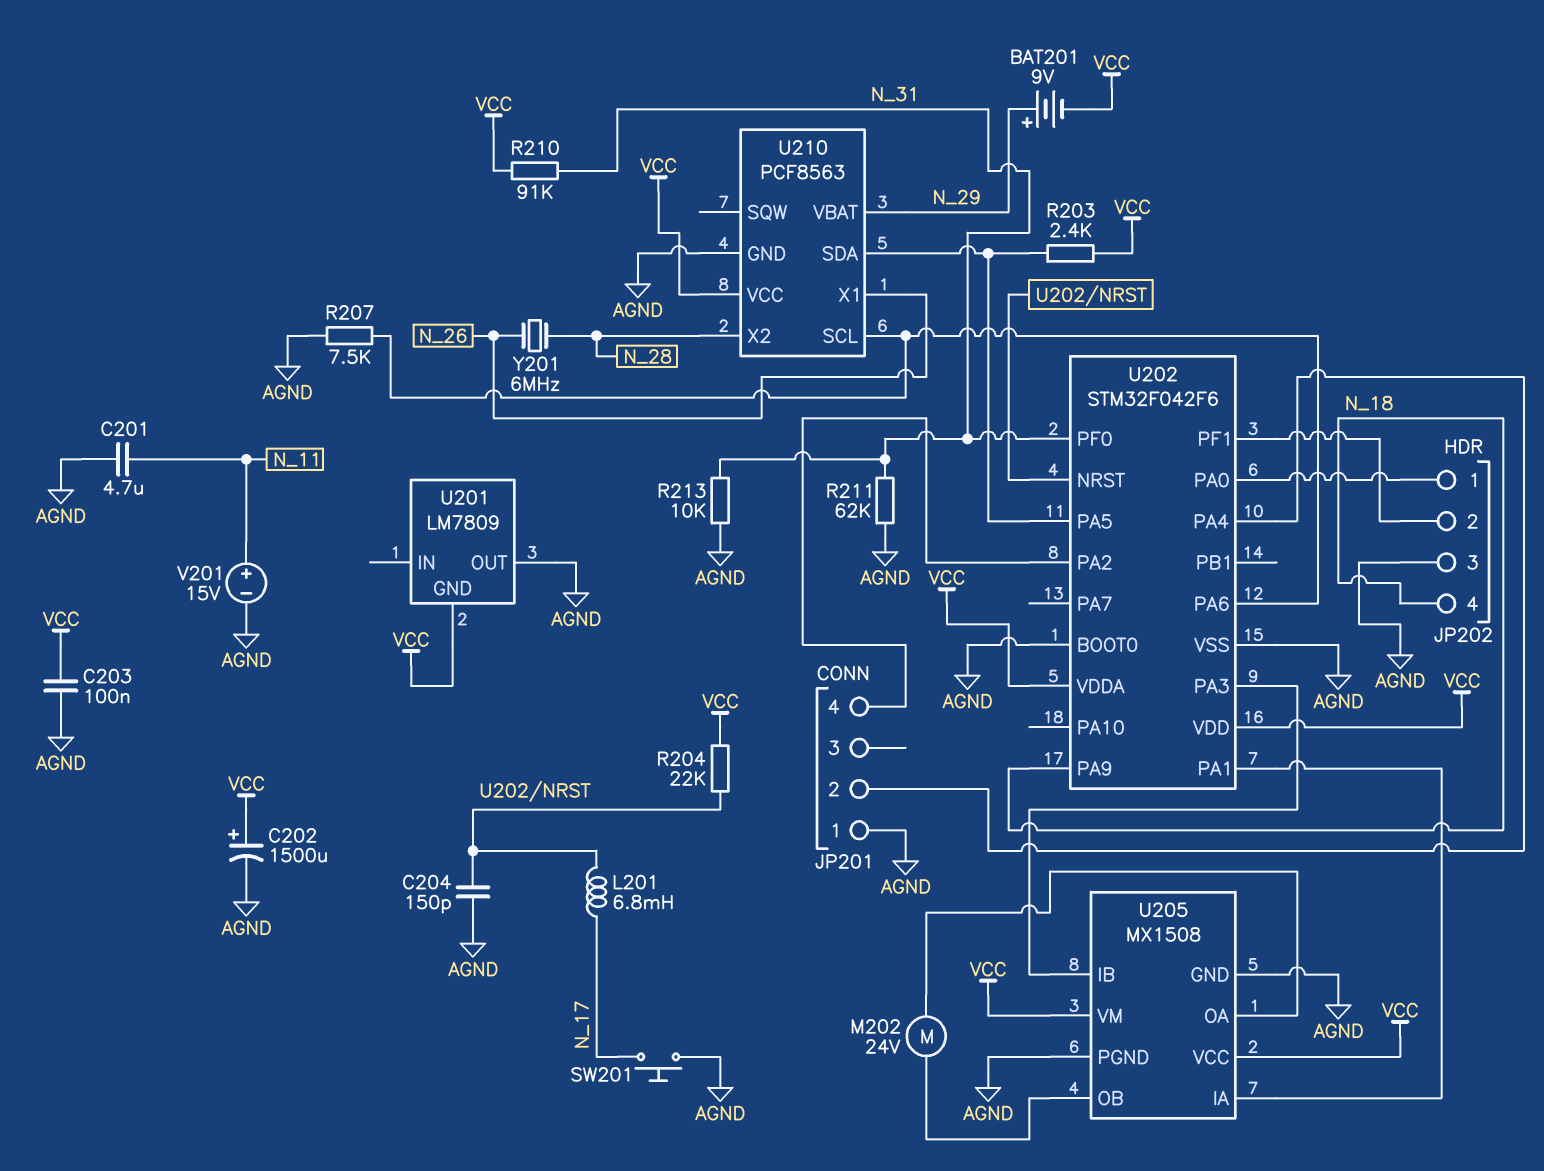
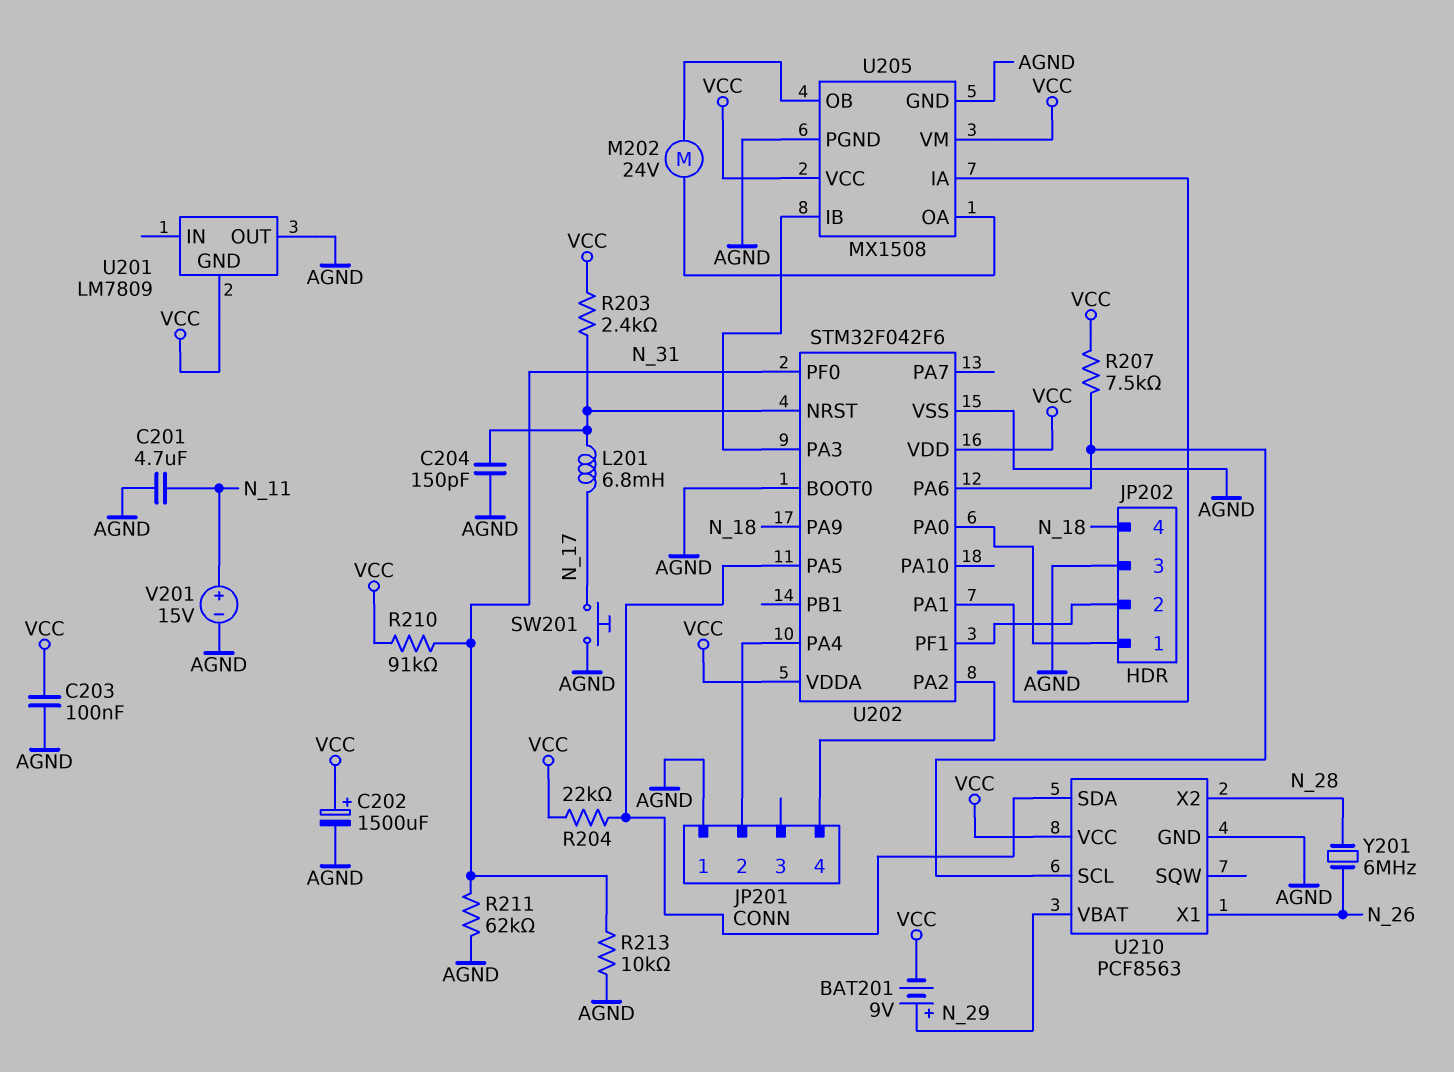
R203: 2.4k (U202/PA5, VCC) -> 2.4k (U202/NRST, VCC)
R204: 22k (U202/NRST, VCC) -> 22k (U202/PA5, VCC)
R207: 7.5k (AGND, U202/PA6) -> 7.5k (U202/PA6, VCC)

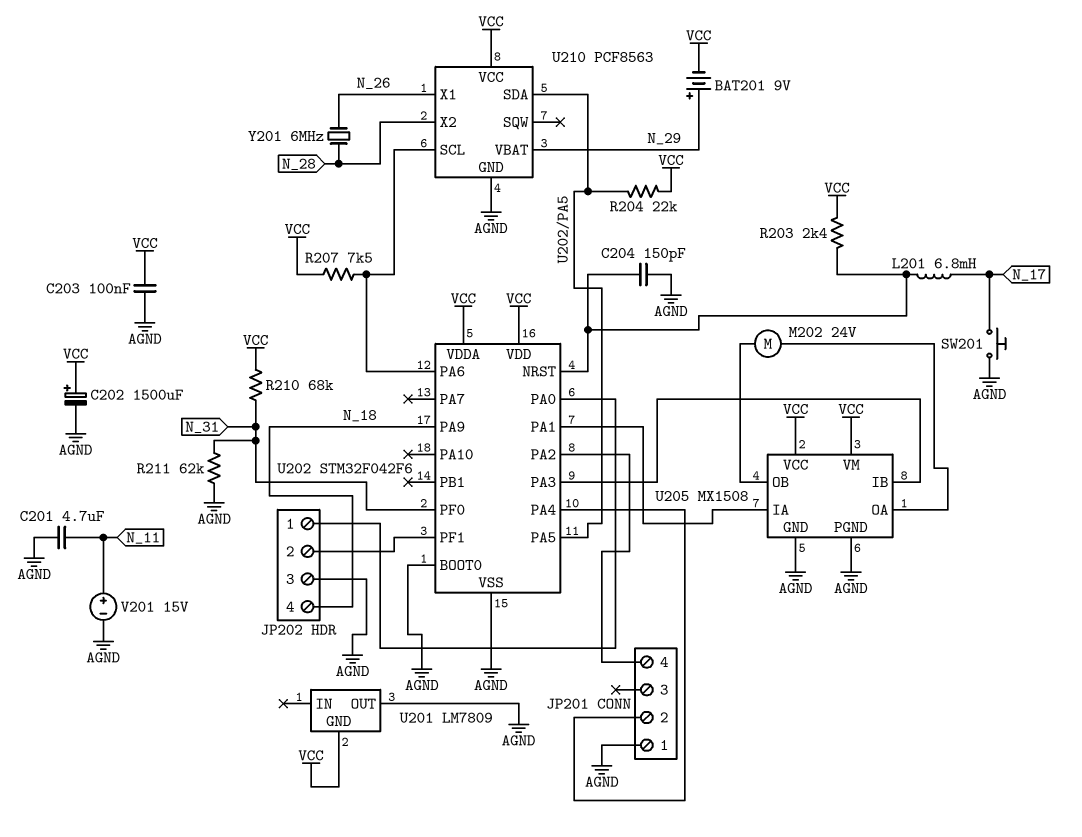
R210: 91k (N_31, VCC) -> 68k (N_31, VCC)
R213: 10k (AGND, N_31) -> none

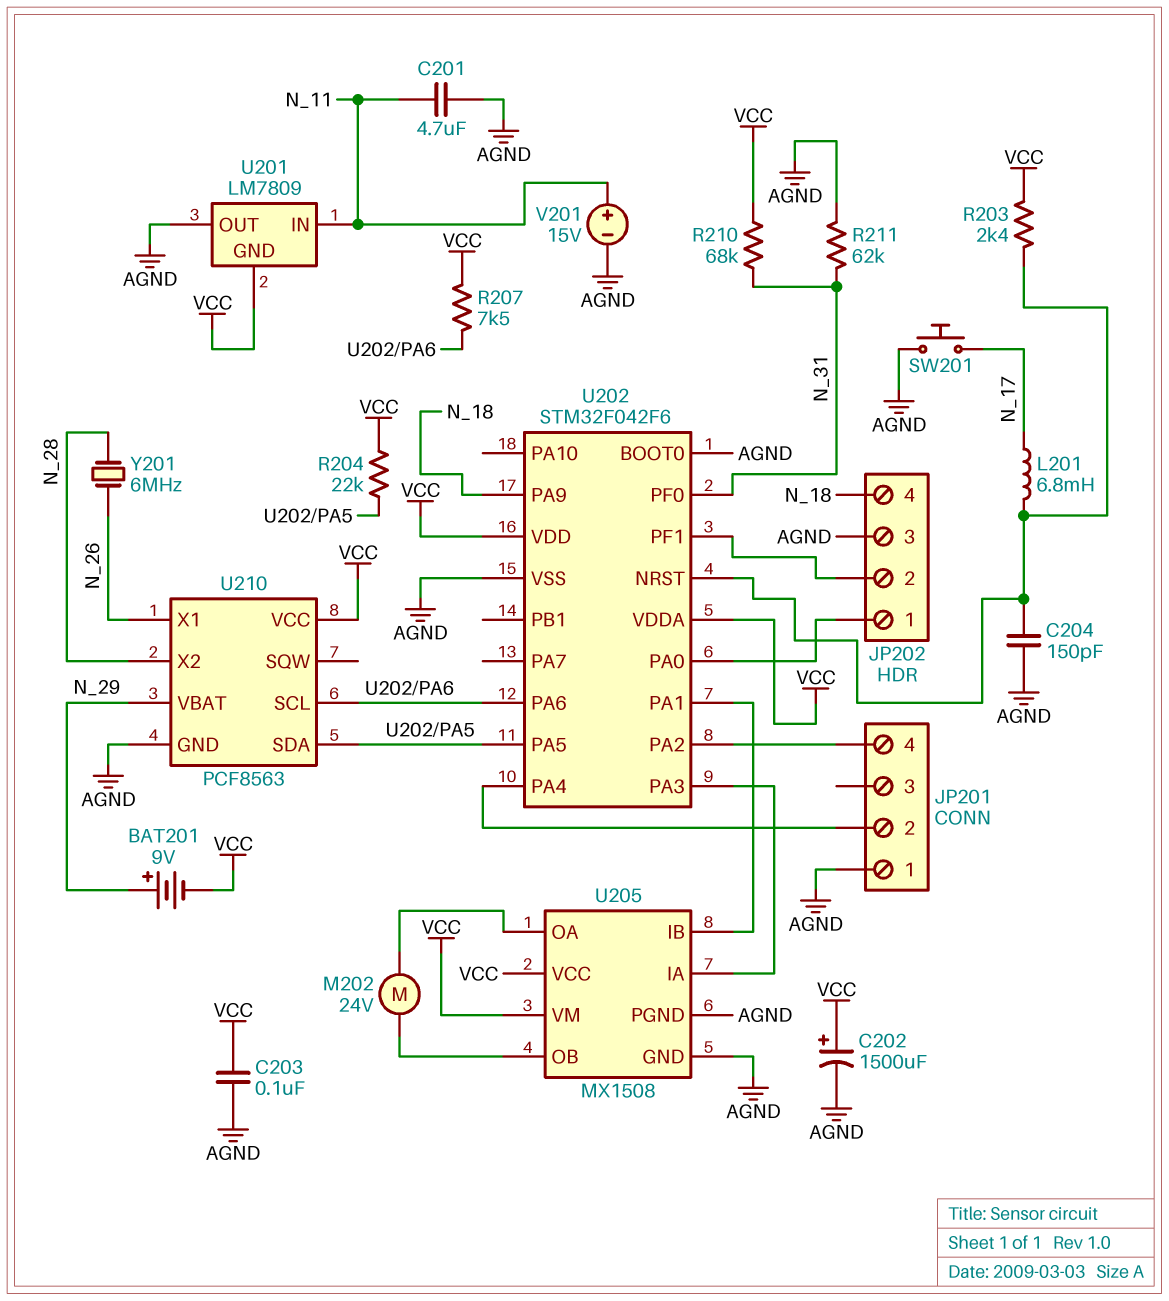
U201 pin IN: none -> N_11
U205 pin IA: U202/PA1 -> U202/PA3
U205 pin IB: U202/PA3 -> U202/PA1

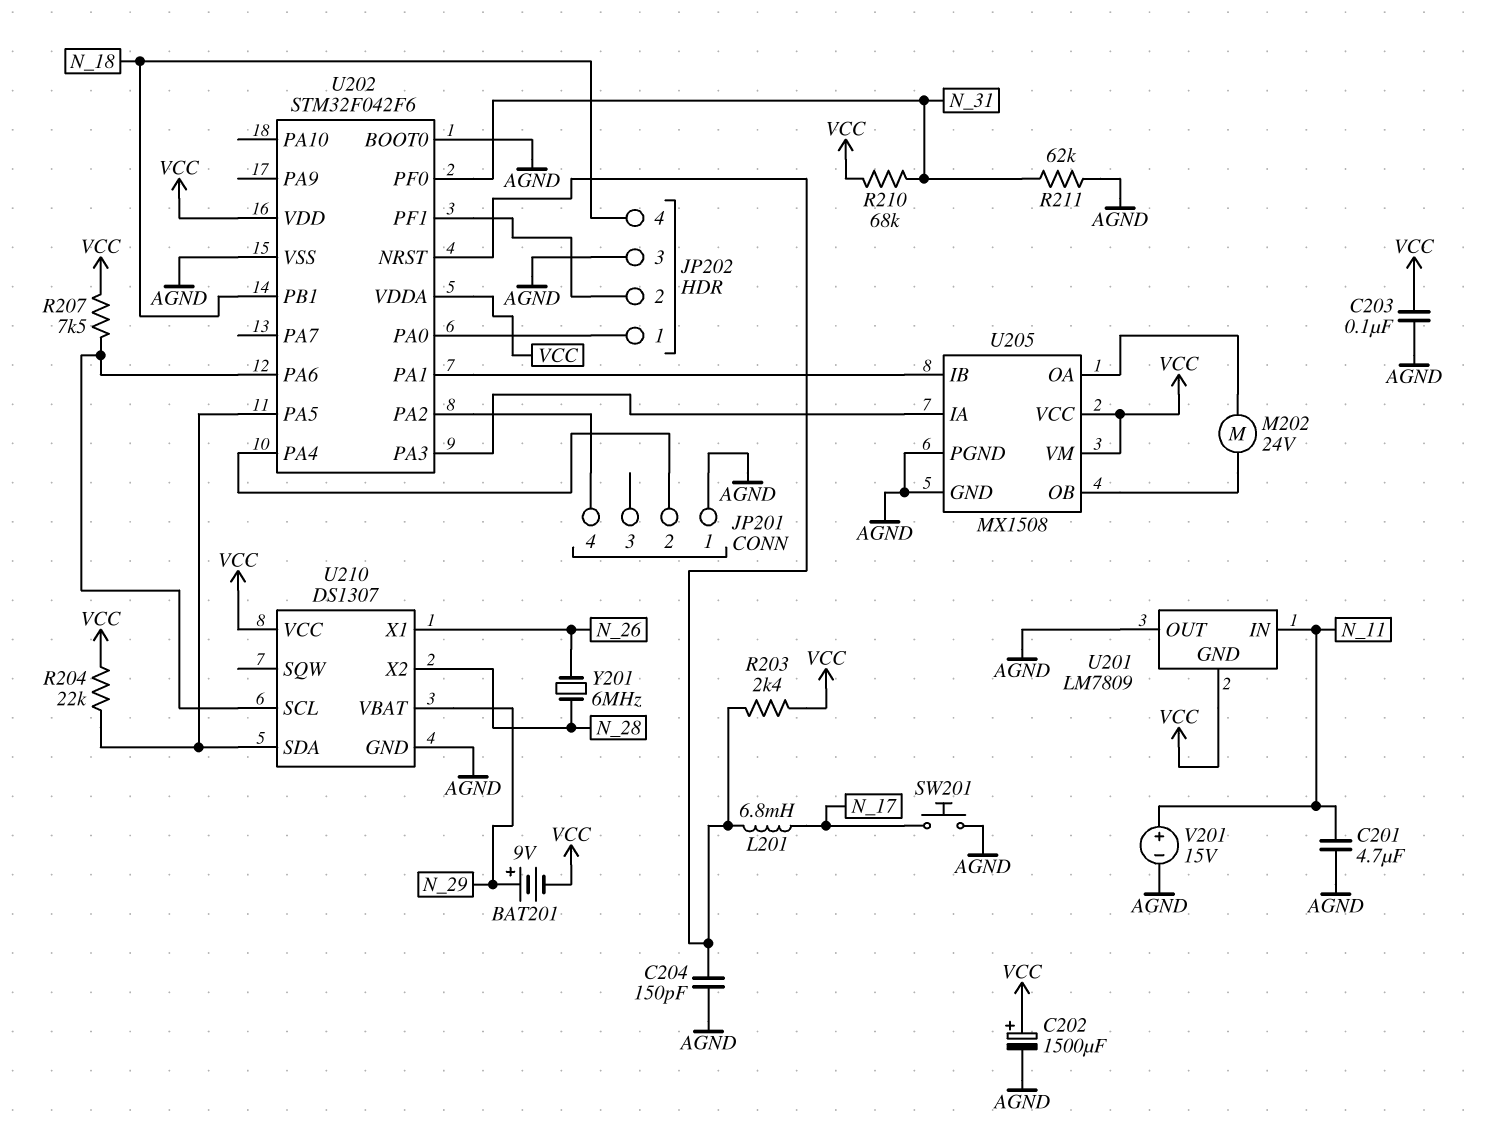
U202 pin PA9: N_18 -> none
U202 pin PB1: none -> N_18
U210: PCF8563 -> DS1307

